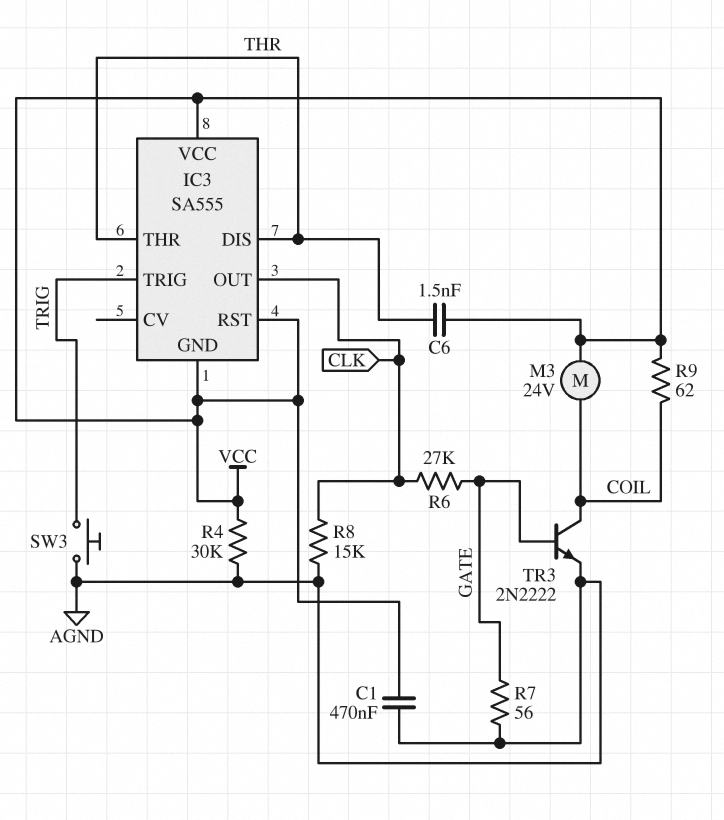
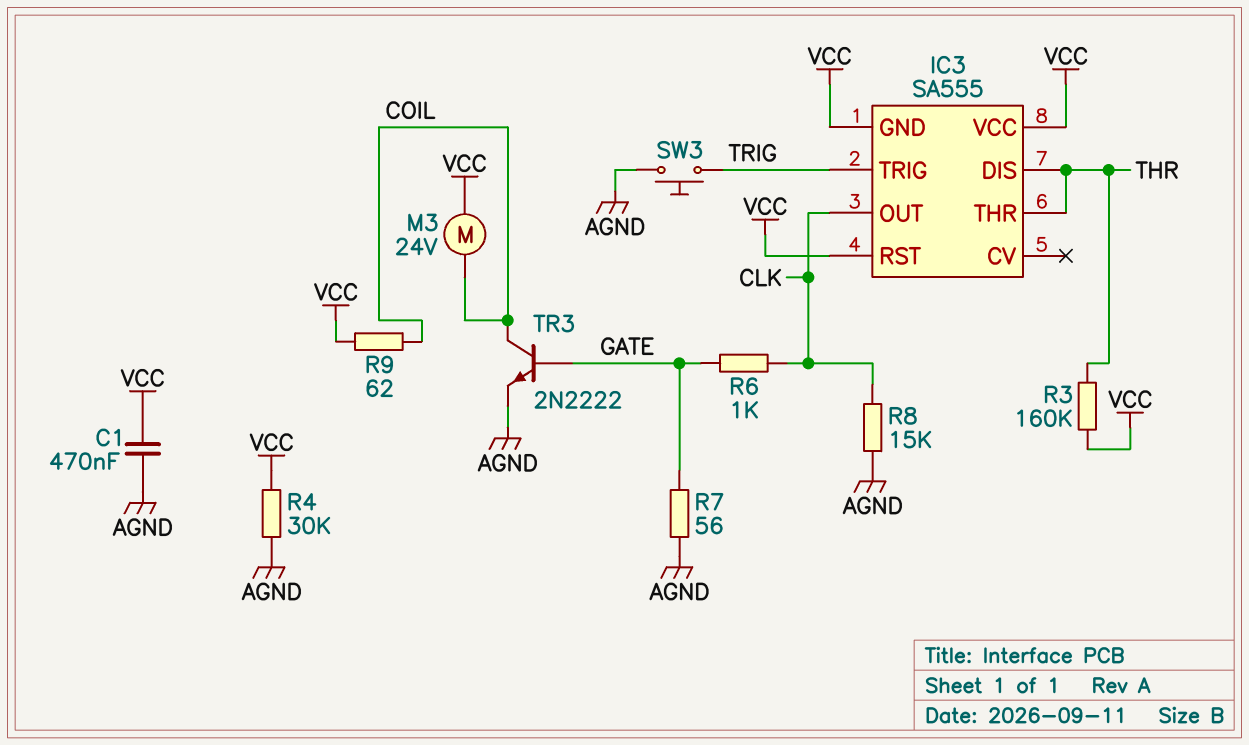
C6: 1.5nF (THR, VCC) -> none
R3: none -> 160k (THR, VCC)
R6: 27k (CLK, GATE) -> 1k (CLK, GATE)

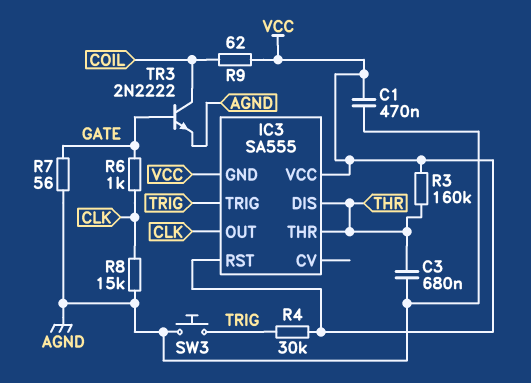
C3: none -> 680nF (AGND, THR)
M3: motor 24V (COIL, VCC) -> none
R4: 30k (AGND, VCC) -> 30k (TRIG, VCC)

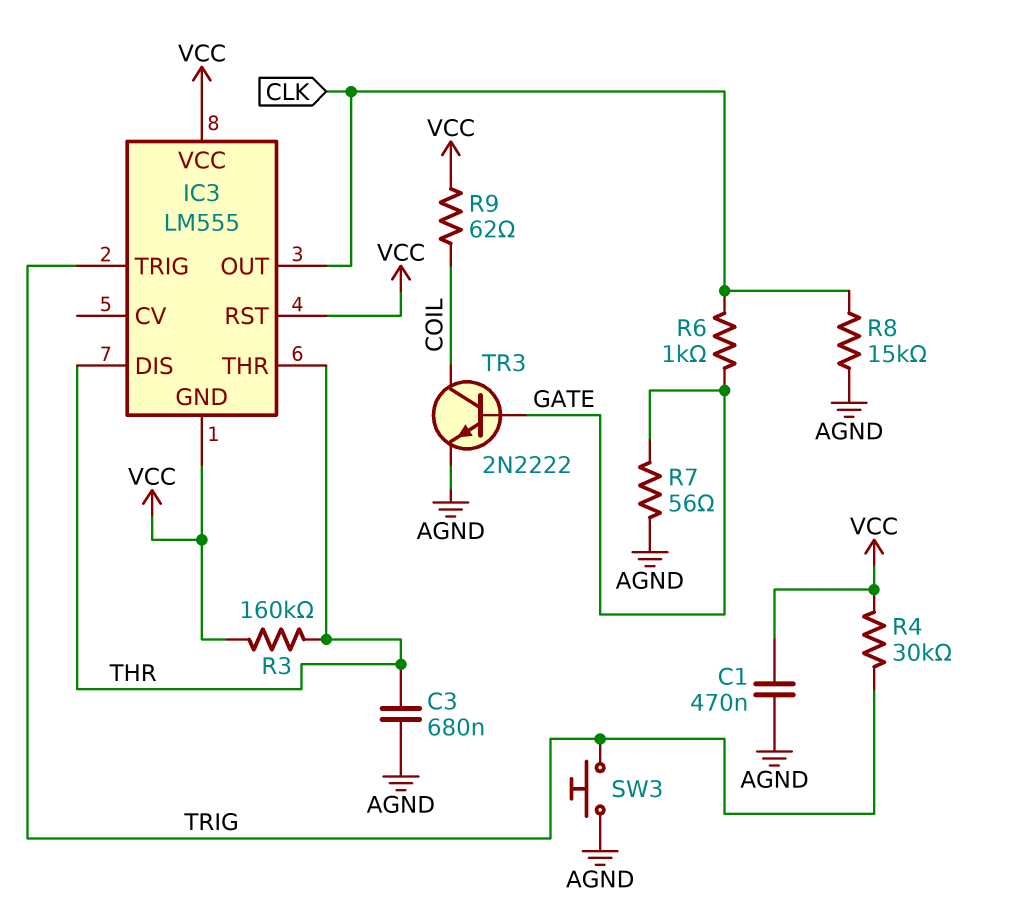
IC3: SA555 -> LM555

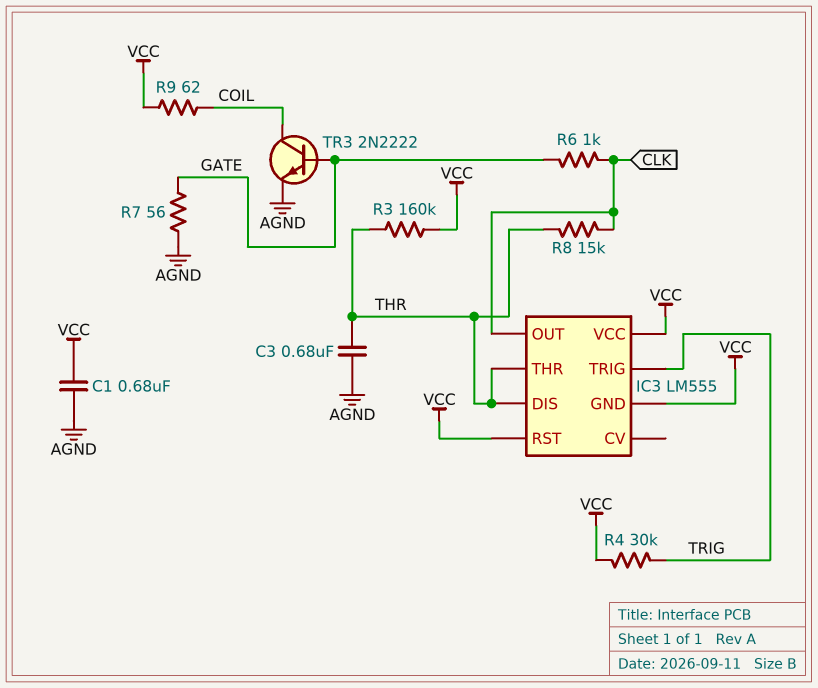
C1: 470nF (AGND, VCC) -> 680nF (AGND, VCC)
R8: 15k (AGND, CLK) -> 15k (CLK, THR)
SW3: button (AGND, TRIG) -> none

